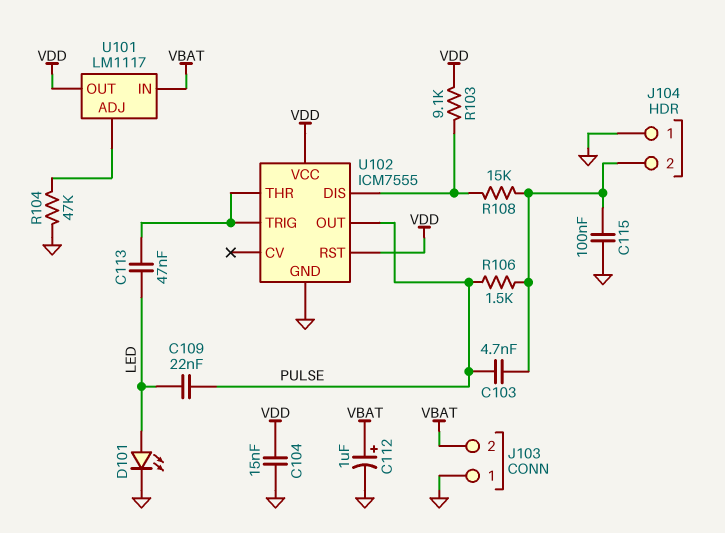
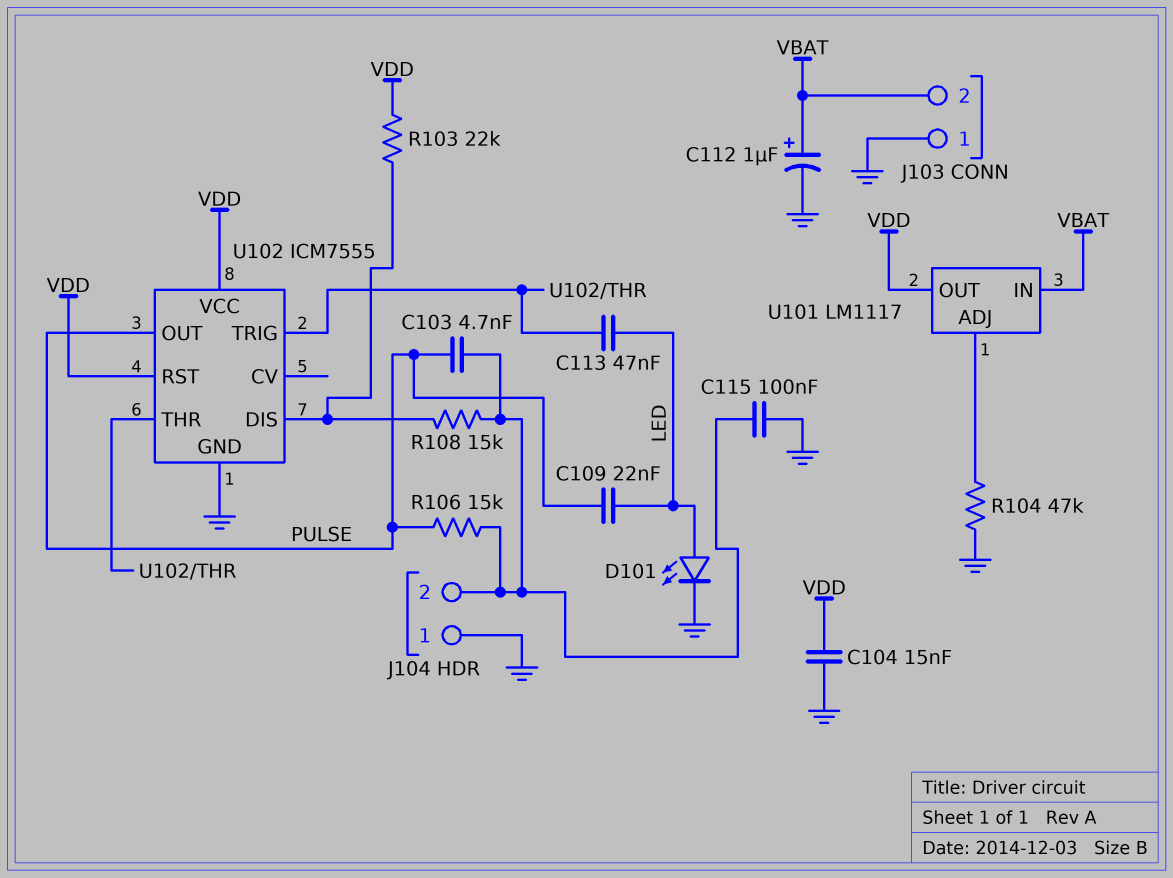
R103: 9.1k (U102/DIS, VDD) -> 22k (U102/DIS, VDD)
R106: 1.5k (J104/2, PULSE) -> 15k (J104/2, PULSE)

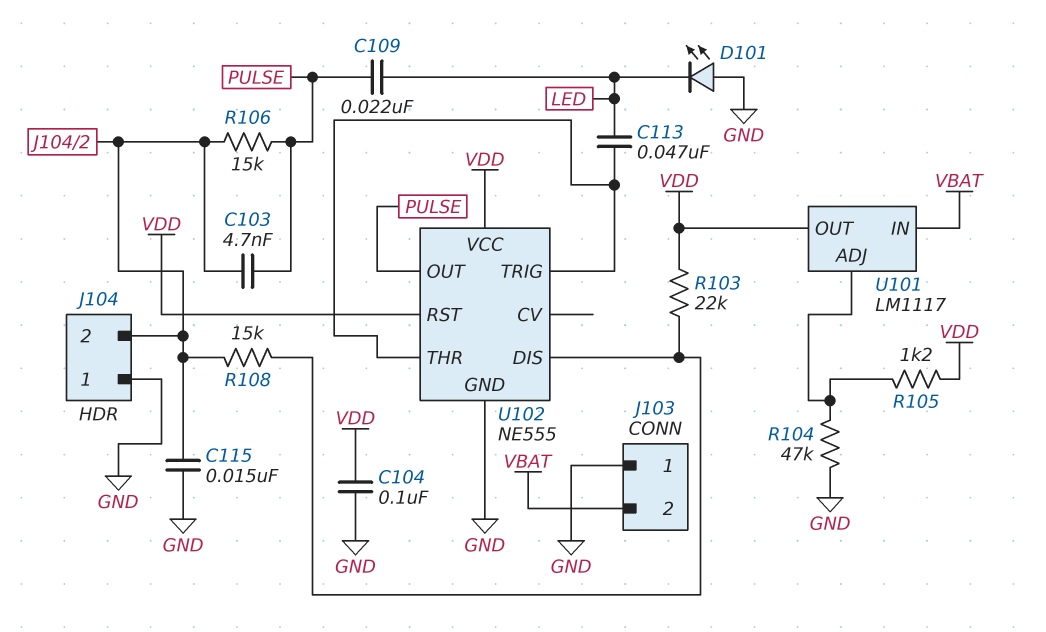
C104: 15nF (GND, VDD) -> 100nF (GND, VDD)
C112: 1uF (plus VBAT, minus GND) -> none
C115: 100nF (GND, J104/2) -> 15nF (GND, J104/2)
D101: LED (A LED, K GND) -> LED (A GND, K LED)
R105: none -> 1.2k (U101/ADJ, VDD)
U102: ICM7555 -> NE555

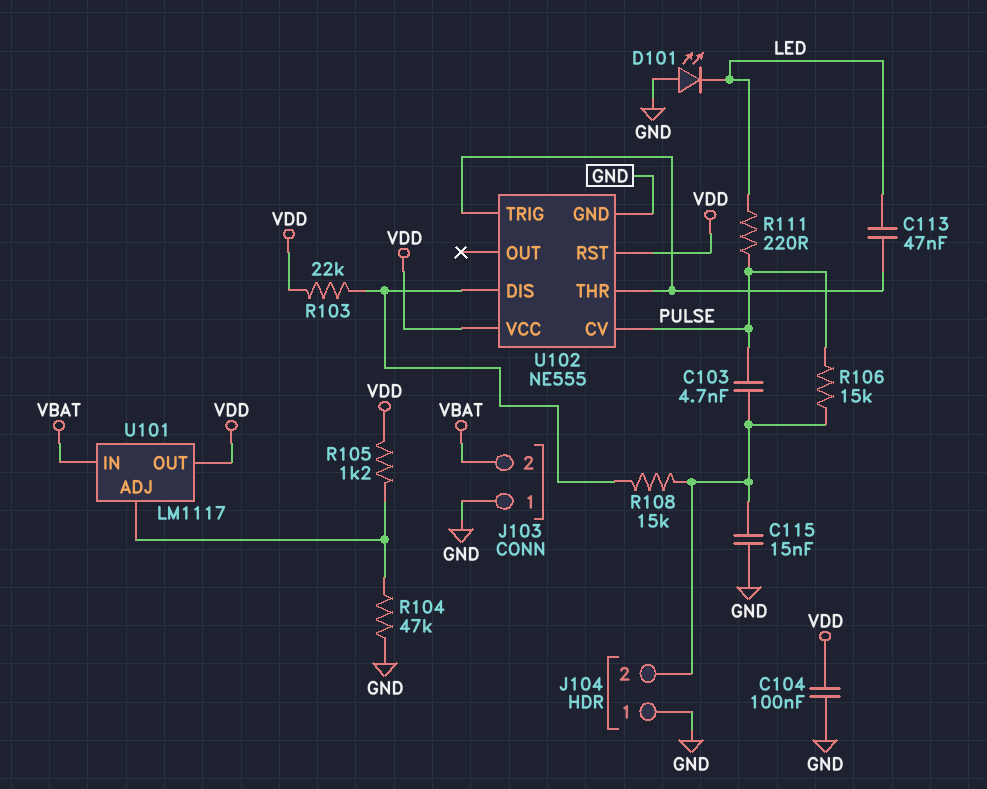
C109: 22nF (LED, PULSE) -> none
R111: none -> 220 (LED, PULSE)
U102 pin CV: none -> PULSE
U102 pin OUT: PULSE -> none

